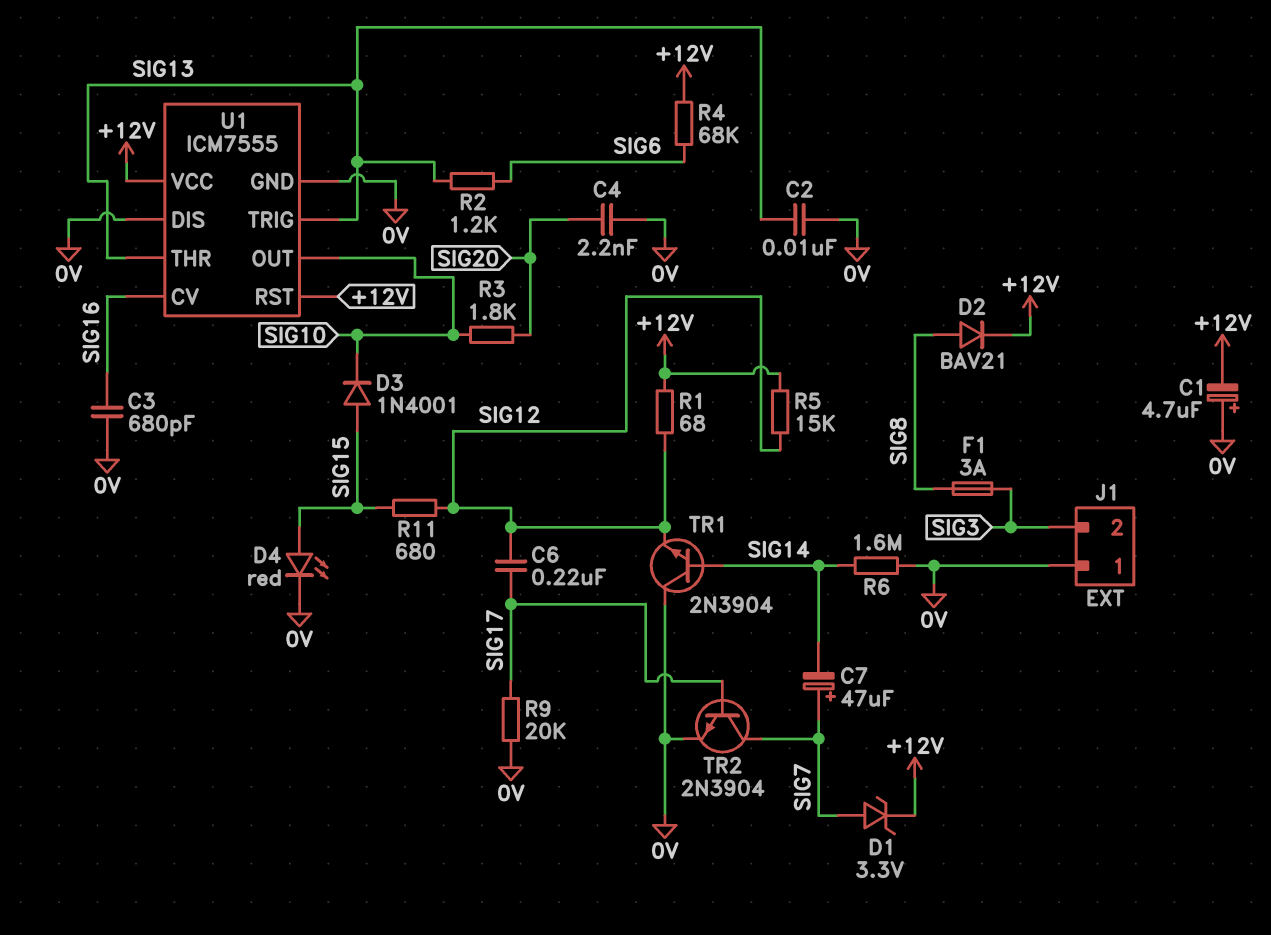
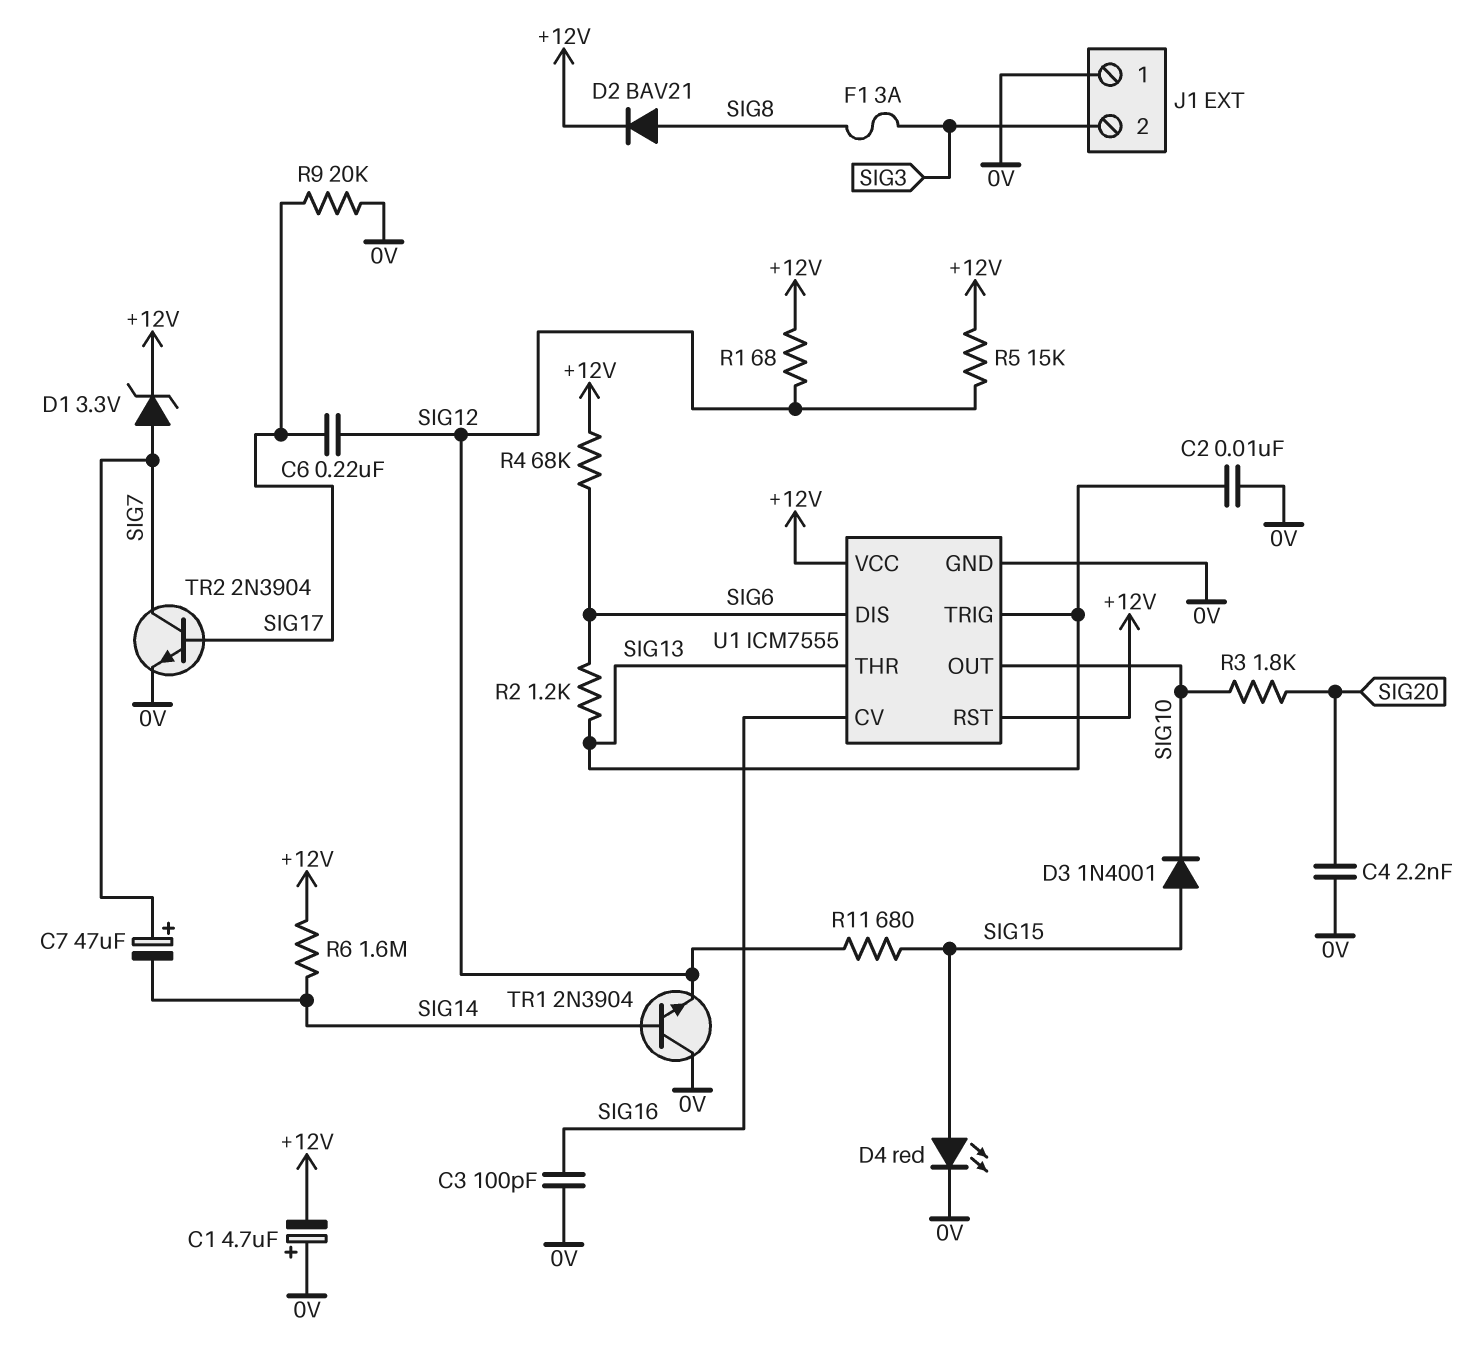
C3: 680pF (0V, SIG16) -> 100pF (0V, SIG16)
R6: 1.6M (0V, SIG14) -> 1.6M (+12V, SIG14)
U1 pin DIS: 0V -> SIG6

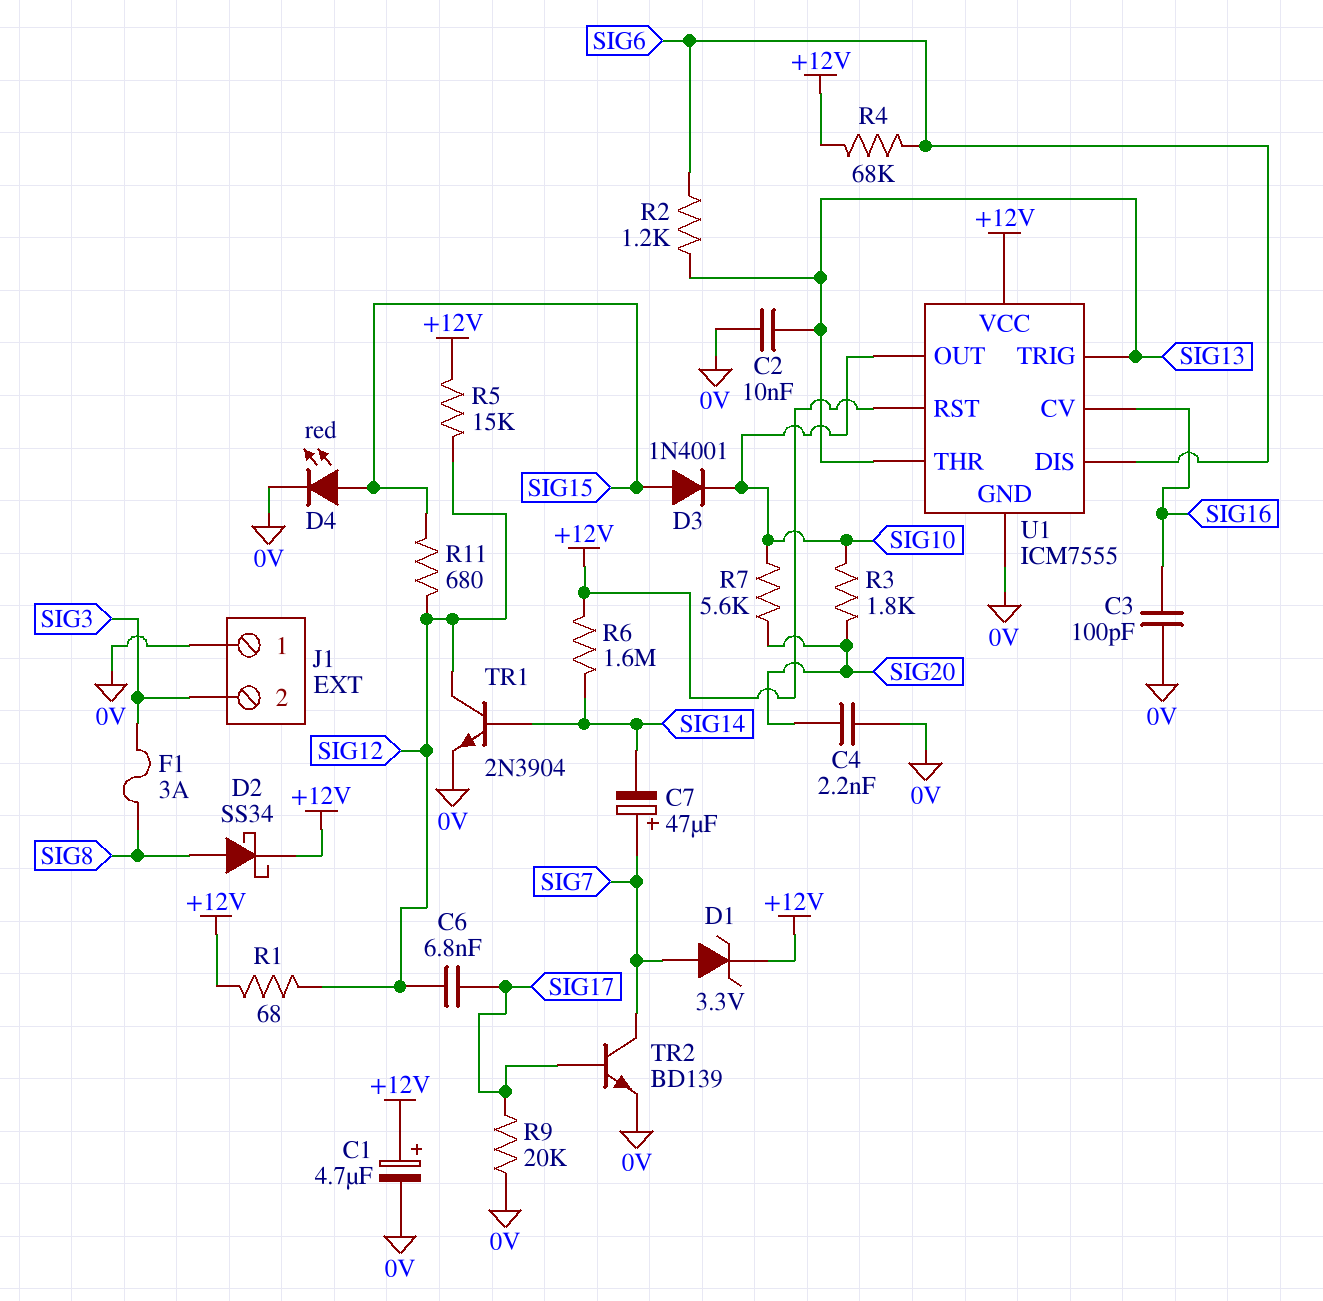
C1: 4.7uF (plus 0V, minus +12V) -> 4.7uF (plus +12V, minus 0V)
C6: 220nF (SIG12, SIG17) -> 6.8nF (SIG12, SIG17)
D2: diode BAV21 (A SIG8, K +12V) -> schottky SS34 (A SIG8, K +12V)
R7: none -> 5.6k (SIG10, SIG20)
TR1: NPN 2N3904 (B SIG14, C 0V, E SIG12) -> NPN 2N3904 (B SIG14, C SIG12, E 0V)
TR2: NPN 2N3904 (B SIG17, C SIG7, E 0V) -> NPN BD139 (B SIG17, C SIG7, E 0V)

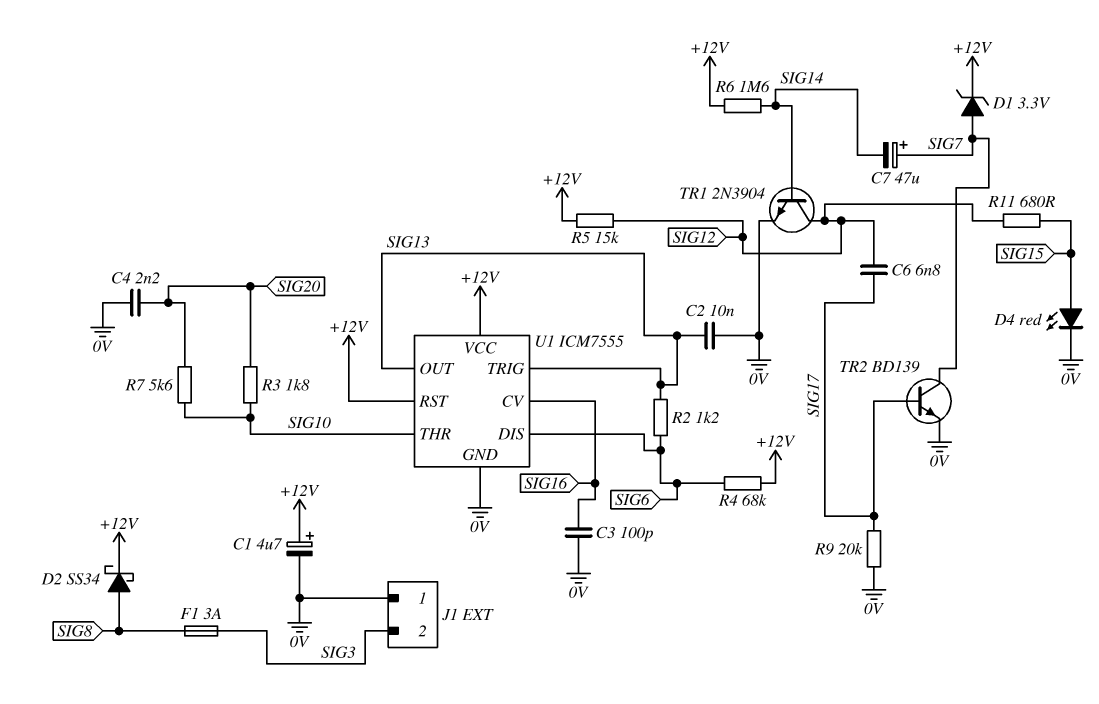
D3: diode 1N4001 (A SIG15, K SIG10) -> none
R1: 68 (+12V, SIG12) -> none
U1 pin OUT: SIG10 -> SIG13
U1 pin THR: SIG13 -> SIG10

